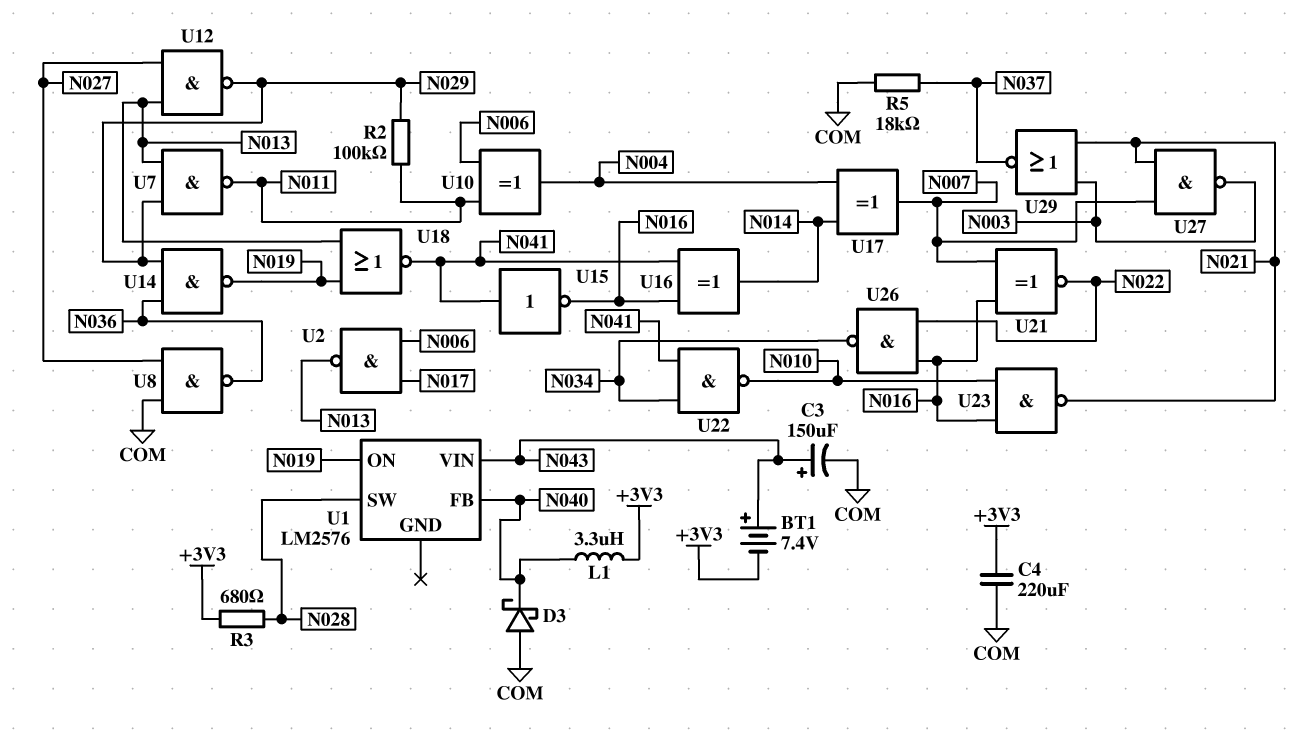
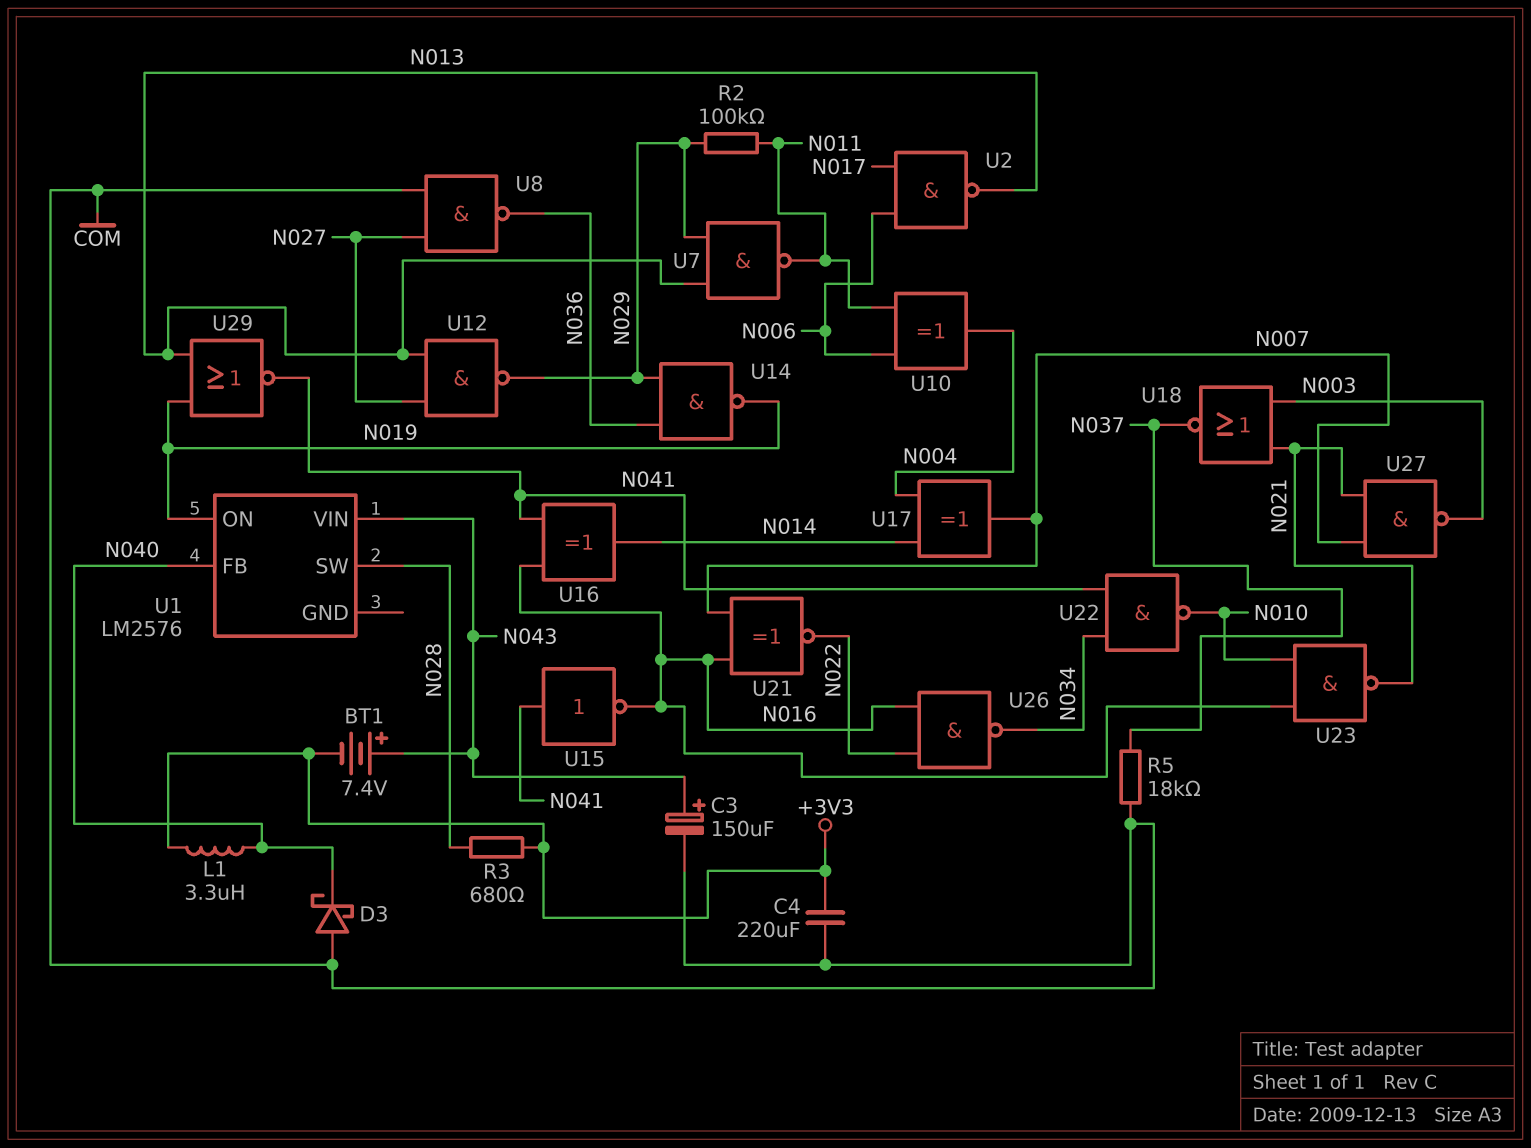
U18: NOR (in N013, in N019, out N041) -> NOR (in N003, in N021, out N037)
U29: NOR (in N003, in N021, out N037) -> NOR (in N013, in N019, out N041)

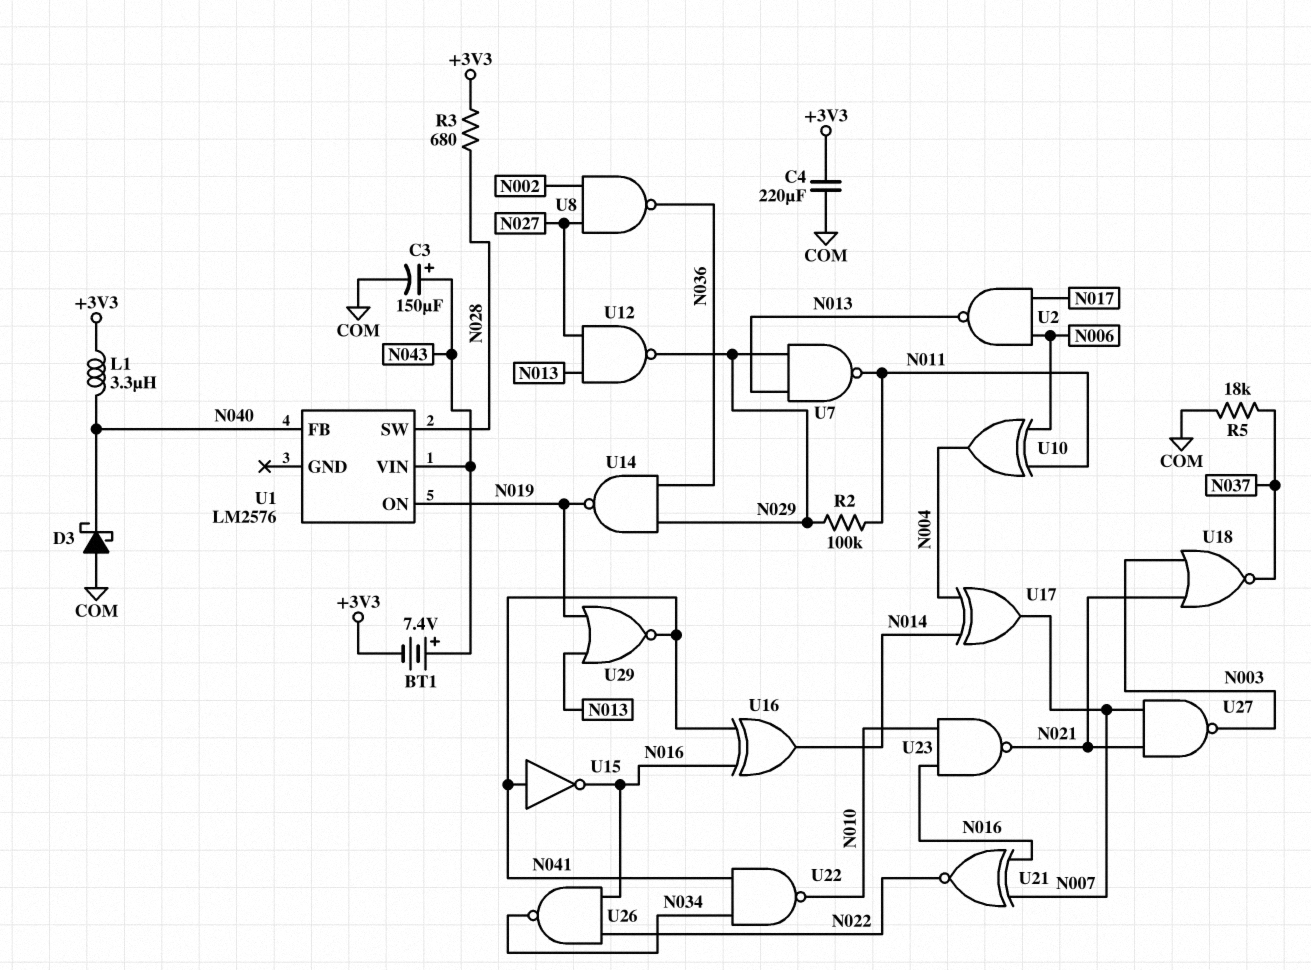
U8: NAND (in COM, in N027, out N036) -> NAND (in N002, in N027, out N036)

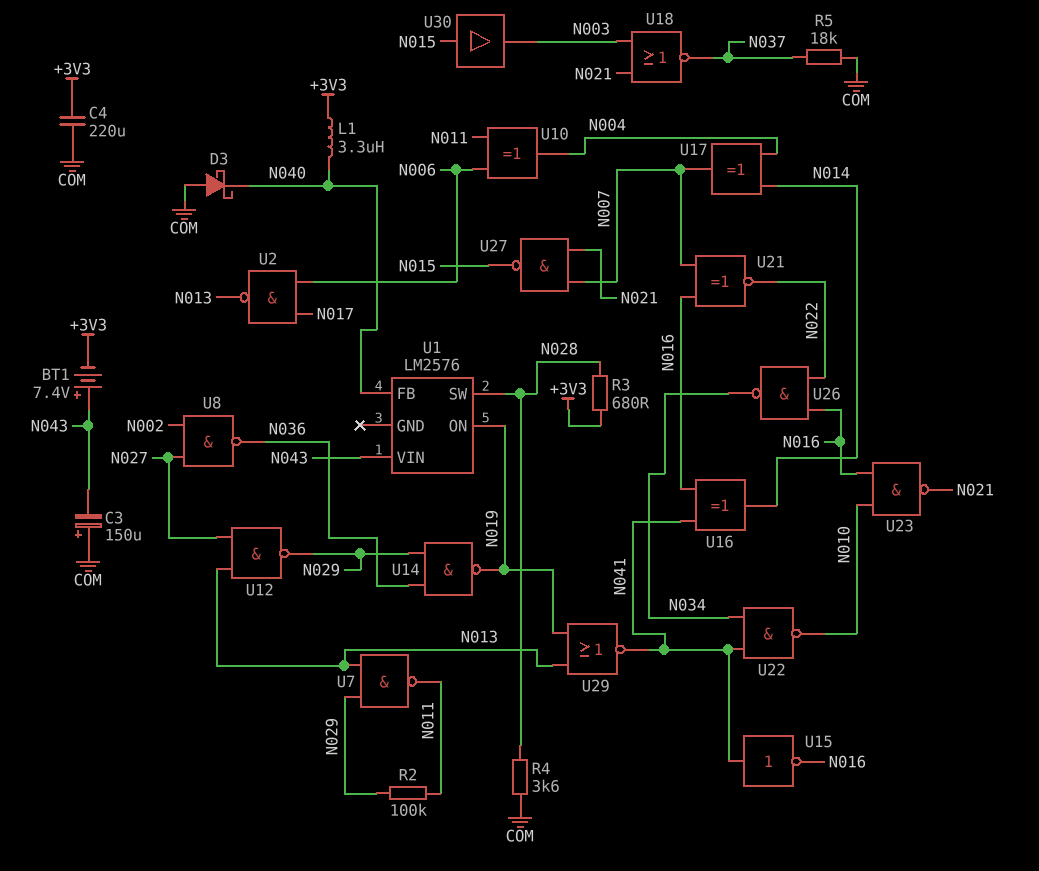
C3: 150uF (plus N043, minus COM) -> 150uF (plus COM, minus N043)
R4: none -> 3.6k (COM, N028)
U27: NAND (in N007, in N021, out N003) -> NAND (in N007, in N021, out N015)
U30: none -> buffer (in N015, out N003)

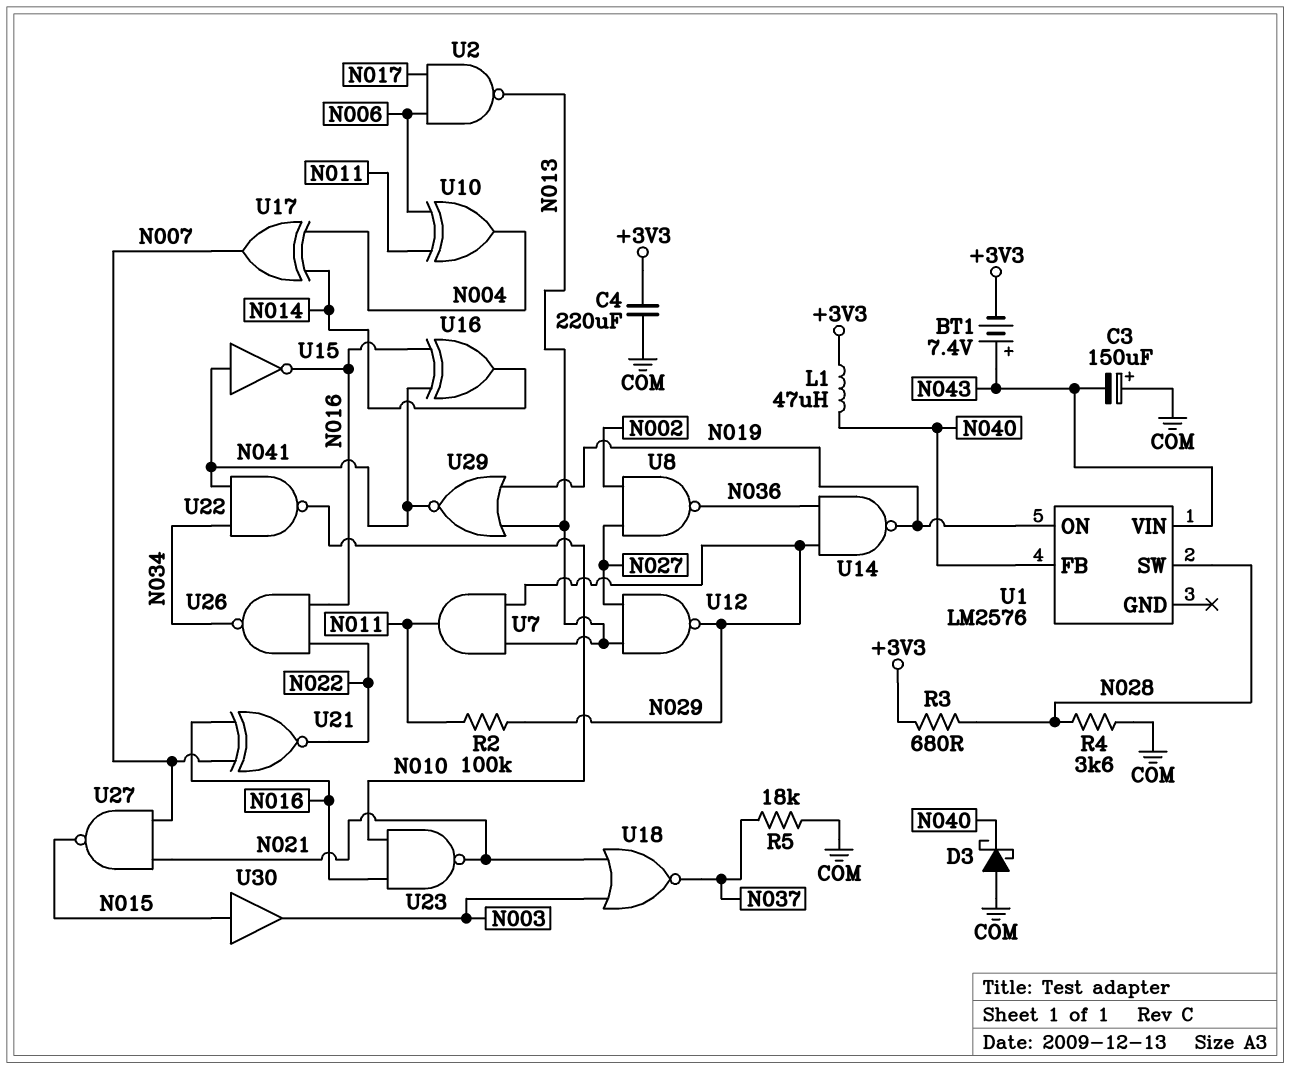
L1: 3.3uH (+3V3, N040) -> 47uH (+3V3, N040)
U7: NAND (in N013, in N029, out N011) -> AND (in N013, in N029, out N011)

